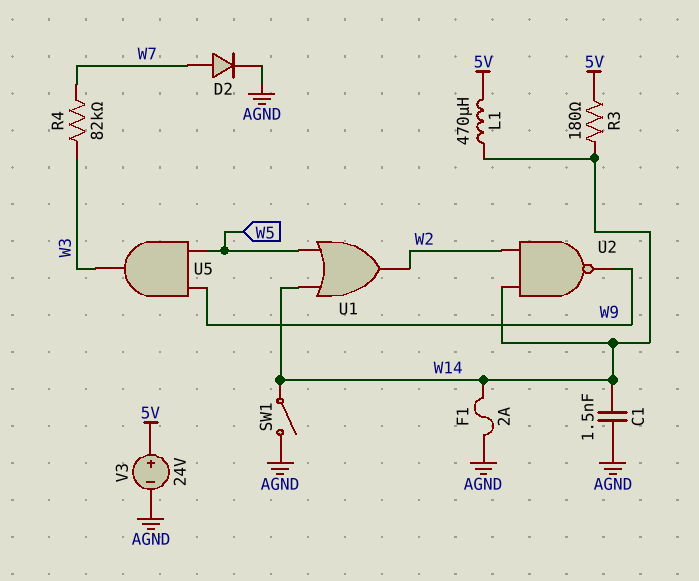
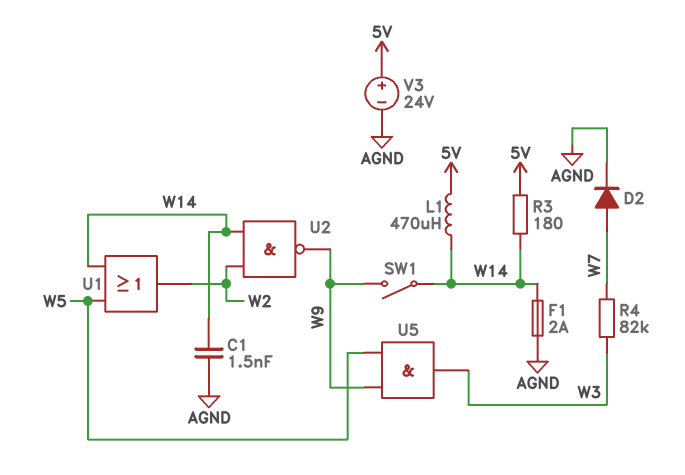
SW1: switch (AGND, W14) -> switch (W9, W14)

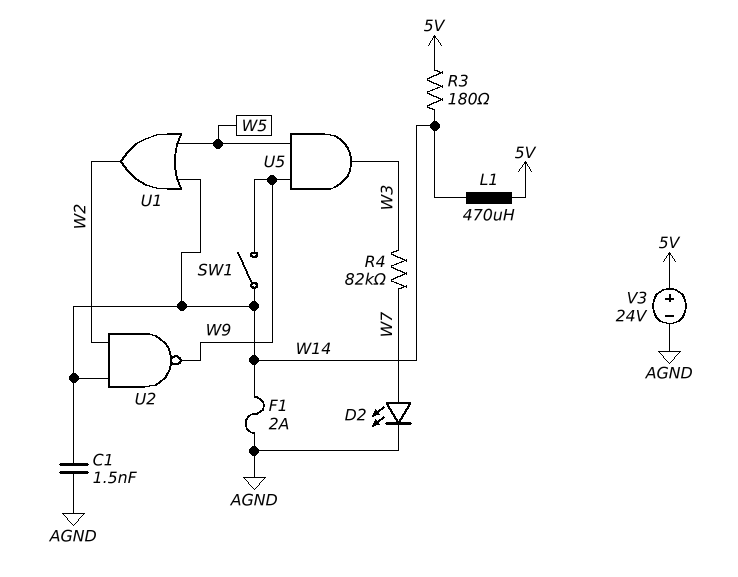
D2: diode (A W7, K AGND) -> LED (A W7, K AGND)

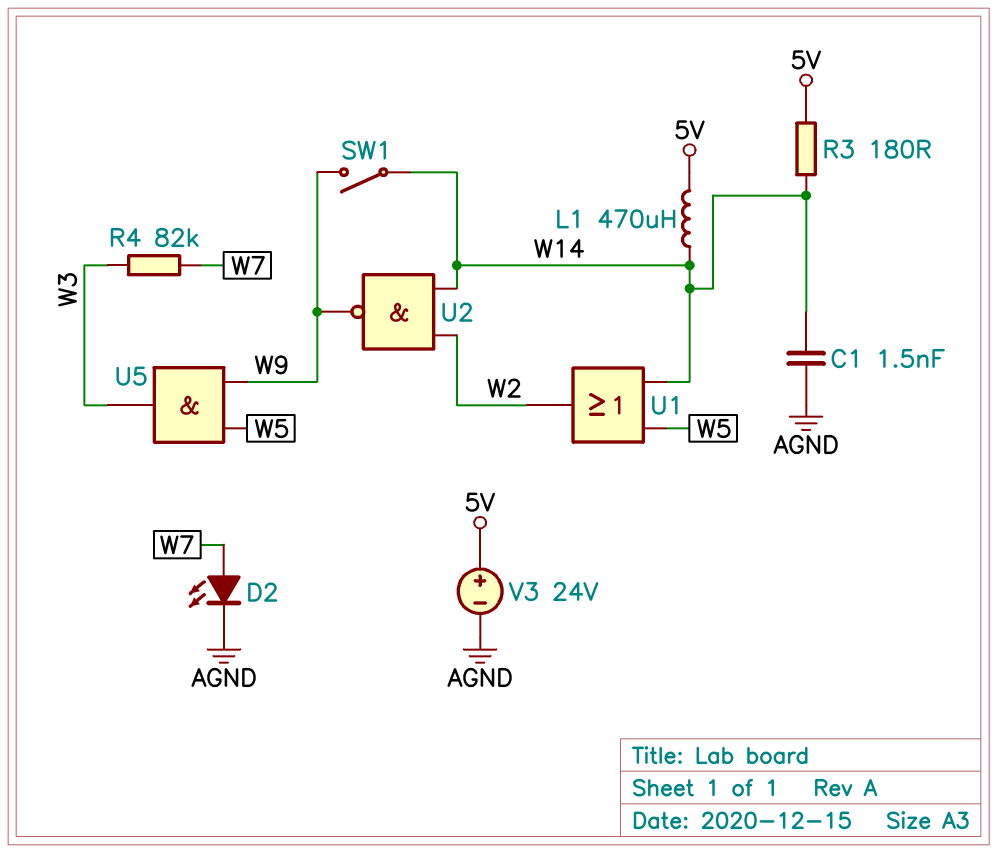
F1: 2A (AGND, W14) -> none

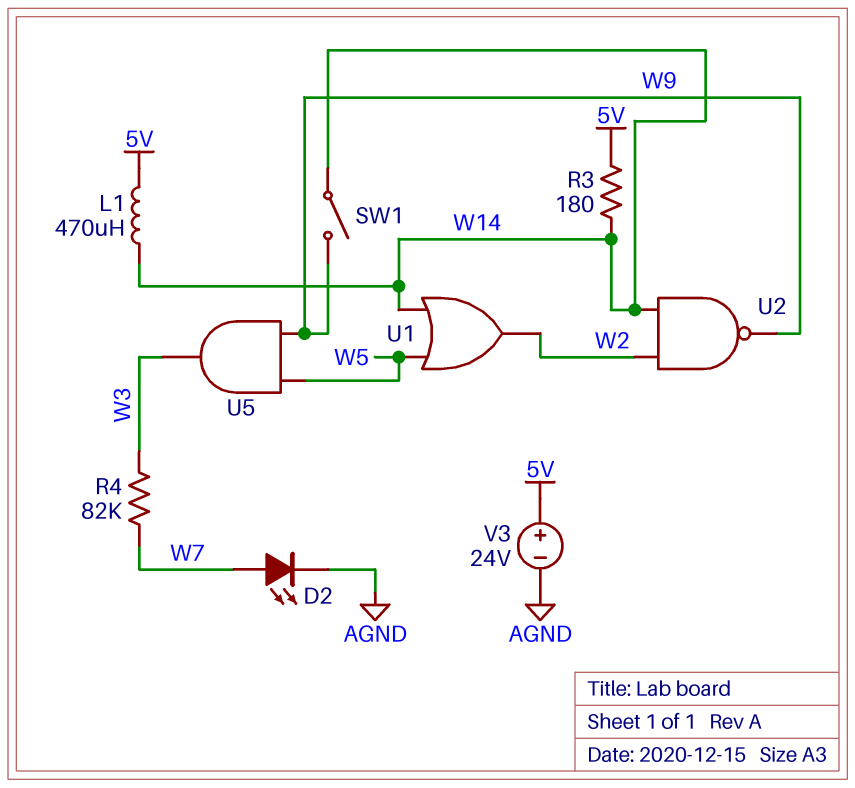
C1: 1.5nF (AGND, W14) -> none

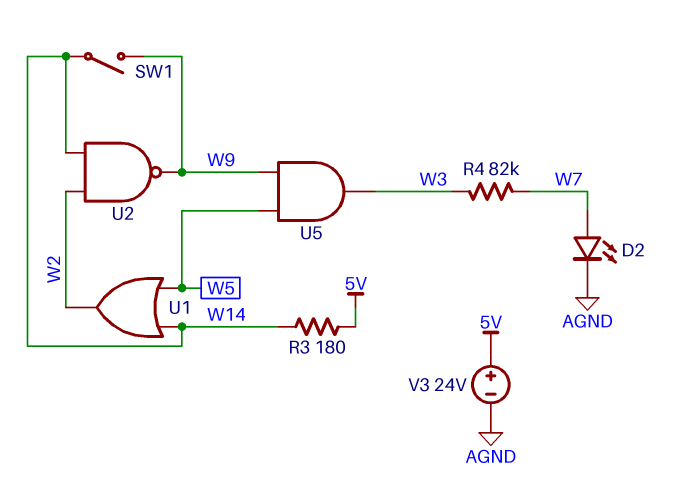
L1: 470uH (5V, W14) -> none

